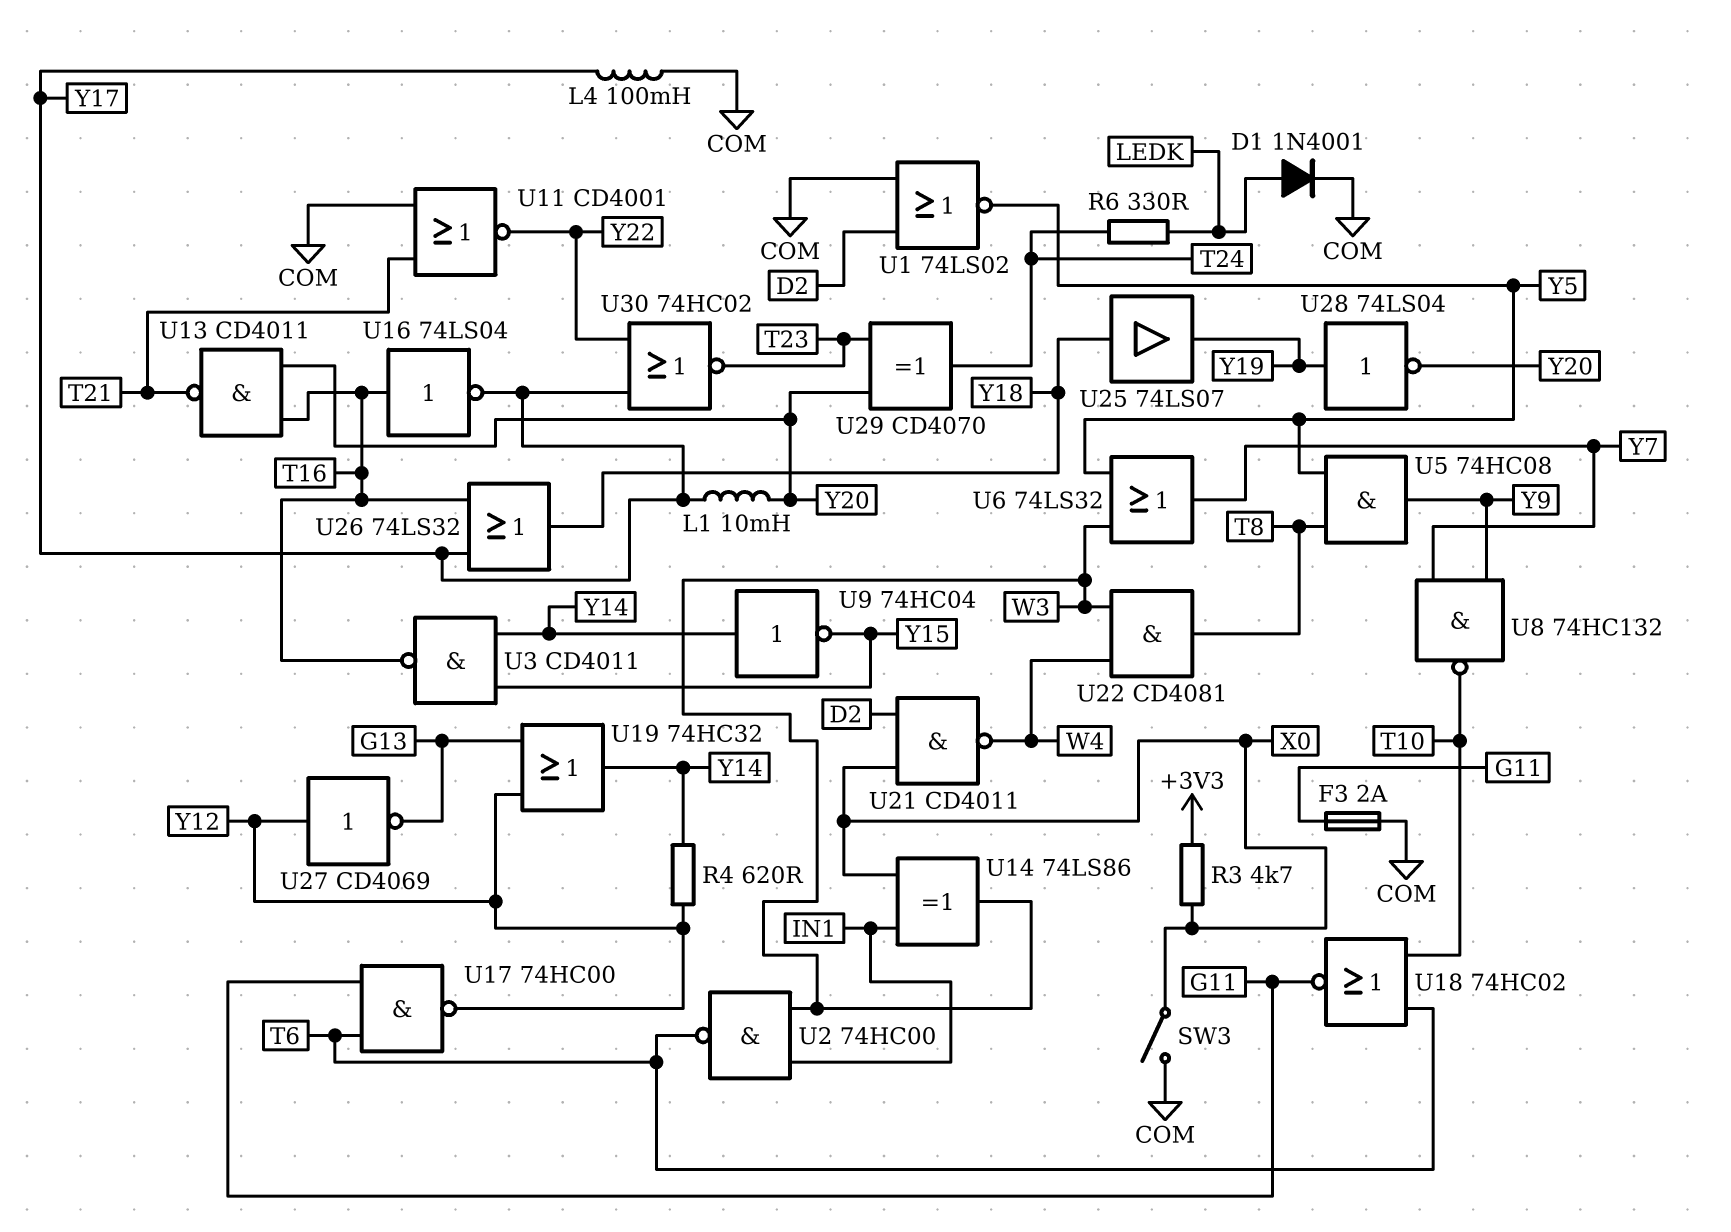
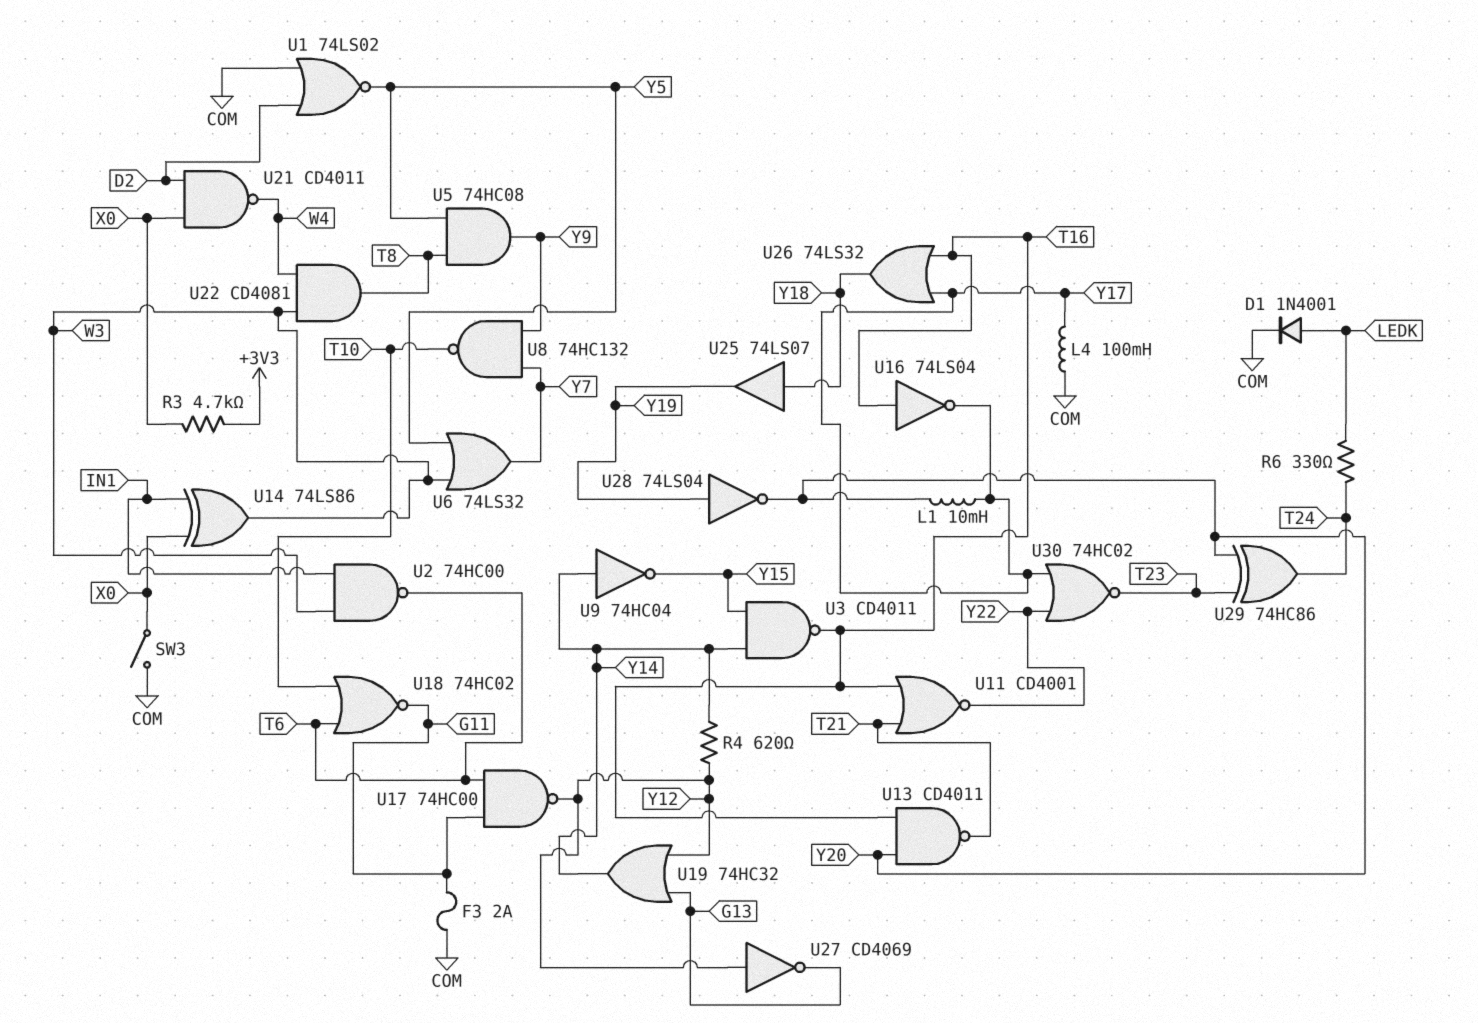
U11: NOR CD4001 (in COM, in T21, out Y22) -> NOR CD4001 (in T16, in T21, out Y22)
U29: XOR CD4070 (in T23, in Y20, out T24) -> XOR 74HC86 (in T23, in Y20, out T24)

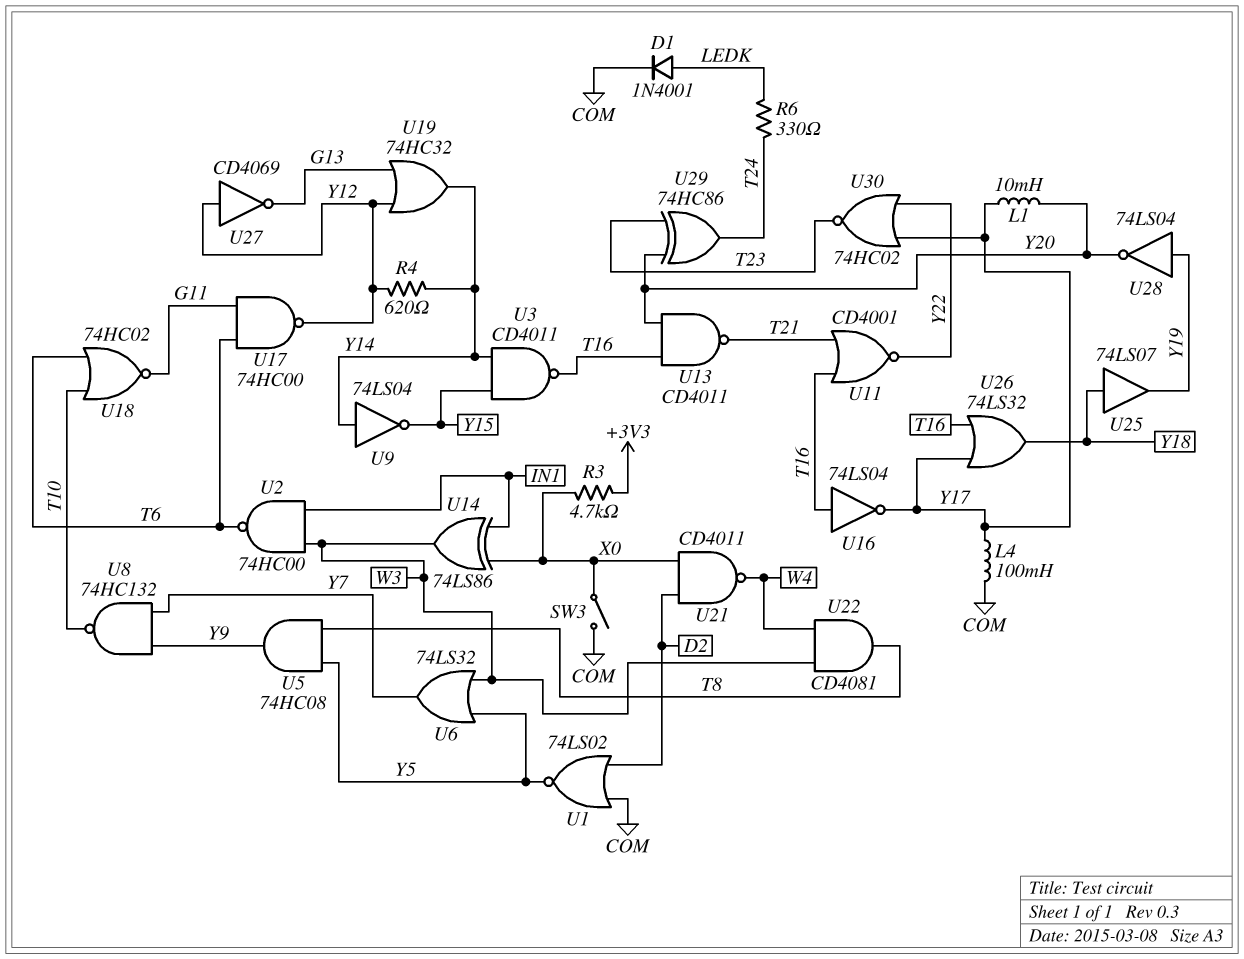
F3: 2A (COM, G11) -> none
U9: NOT 74HC04 (in Y14, out Y15) -> NOT 74LS04 (in Y14, out Y15)

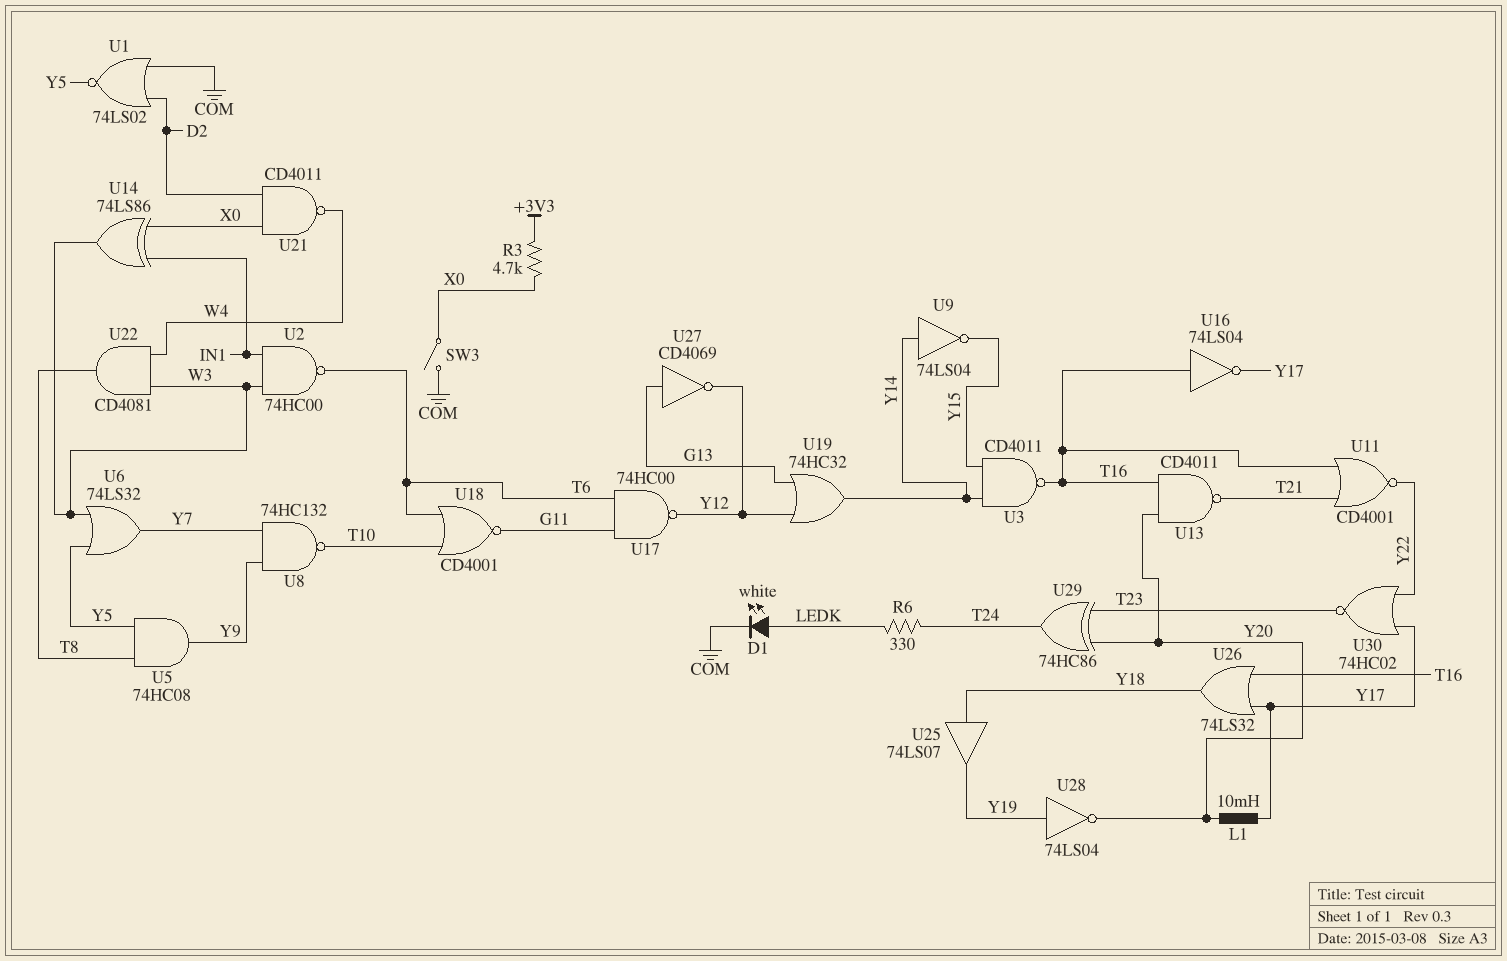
D1: diode 1N4001 (A LEDK, K COM) -> LED white (A LEDK, K COM)
L4: 100mH (COM, Y17) -> none
R4: 620 (Y12, Y14) -> none
U18: NOR 74HC02 (in T6, in T10, out G11) -> NOR CD4001 (in T6, in T10, out G11)
U27: NOT CD4069 (in Y12, out G13) -> NOT CD4069 (in G13, out Y12)

